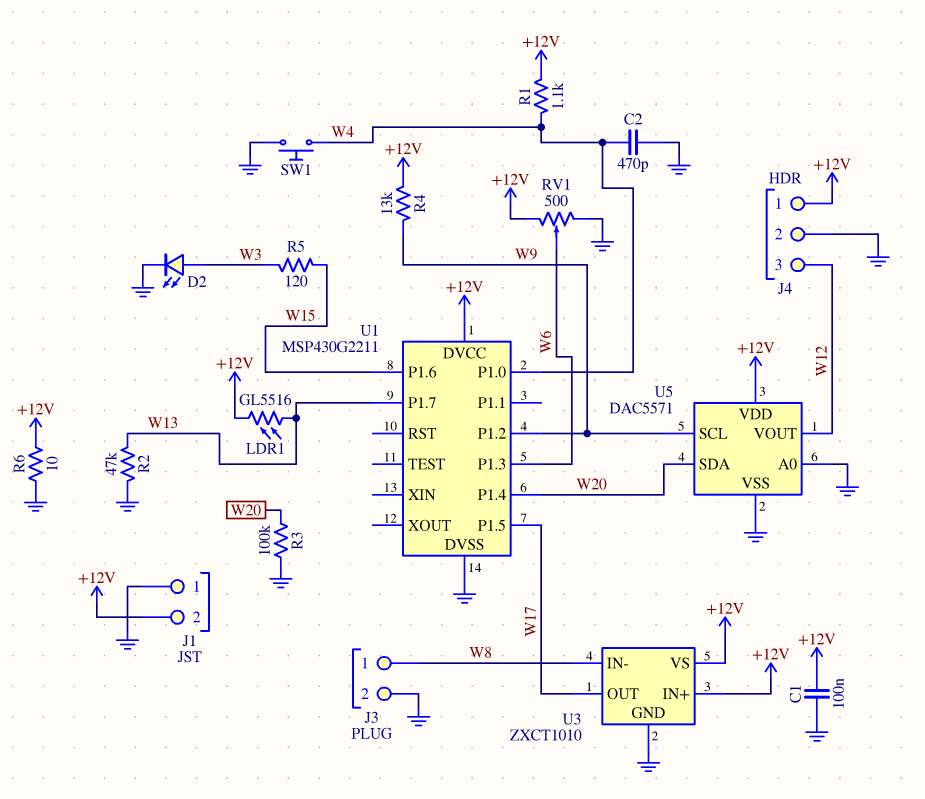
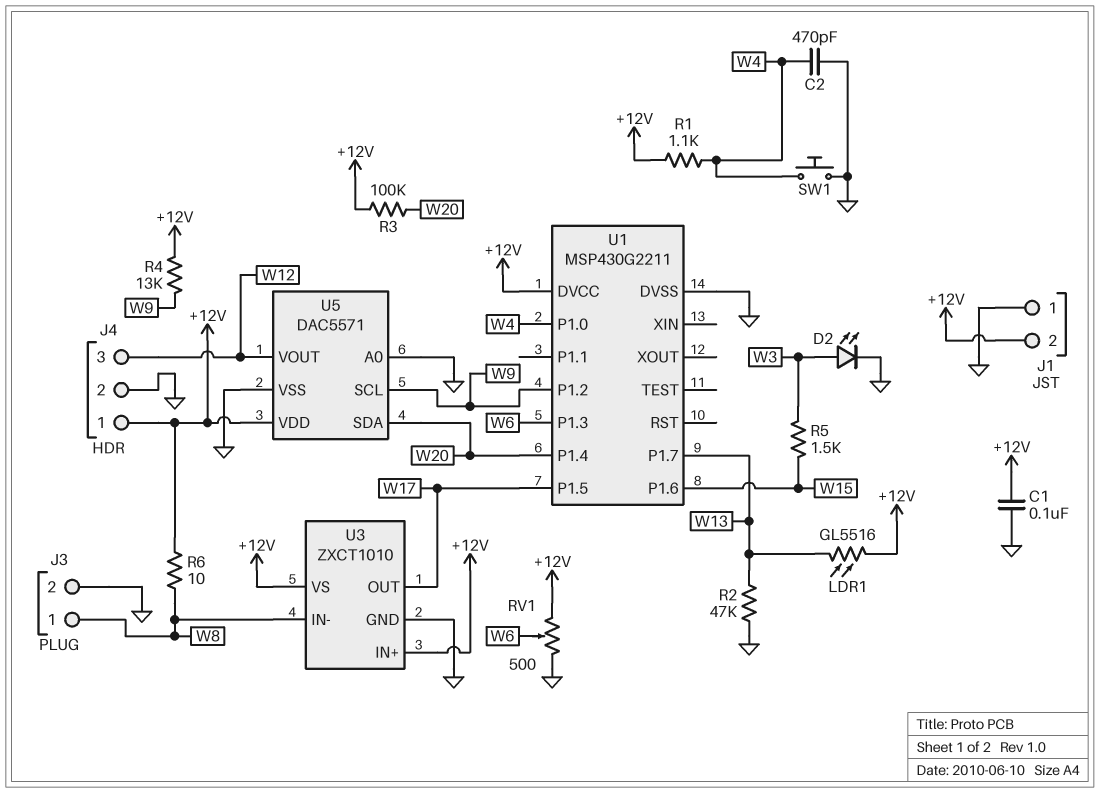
R3: 100k (GND, W20) -> 100k (+12V, W20)
R5: 120 (W3, W15) -> 1.5k (W3, W15)
R6: 10 (+12V, GND) -> 10 (+12V, W8)

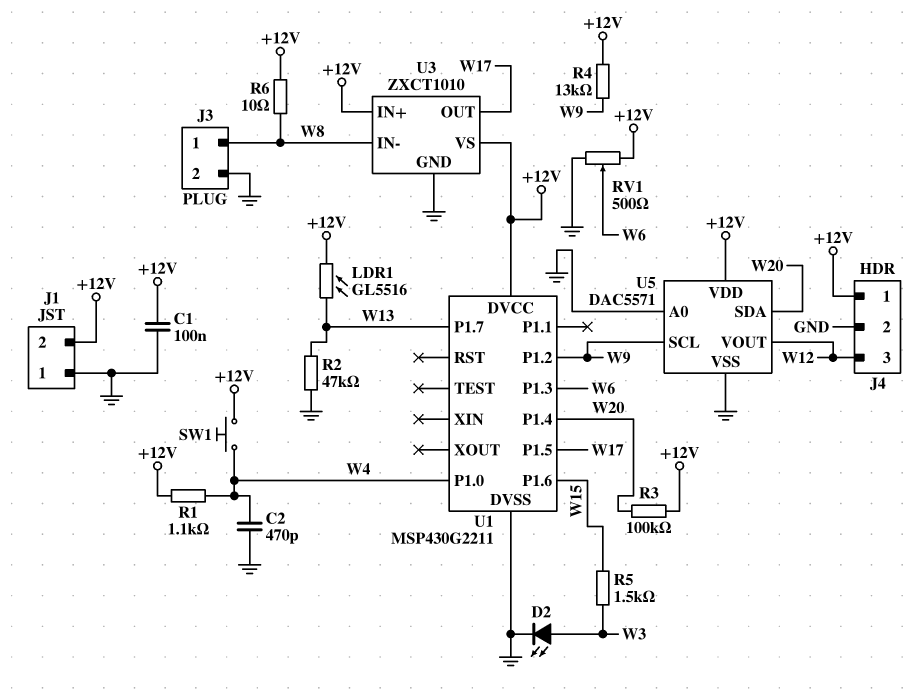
SW1: button (GND, W4) -> button (+12V, W4)

